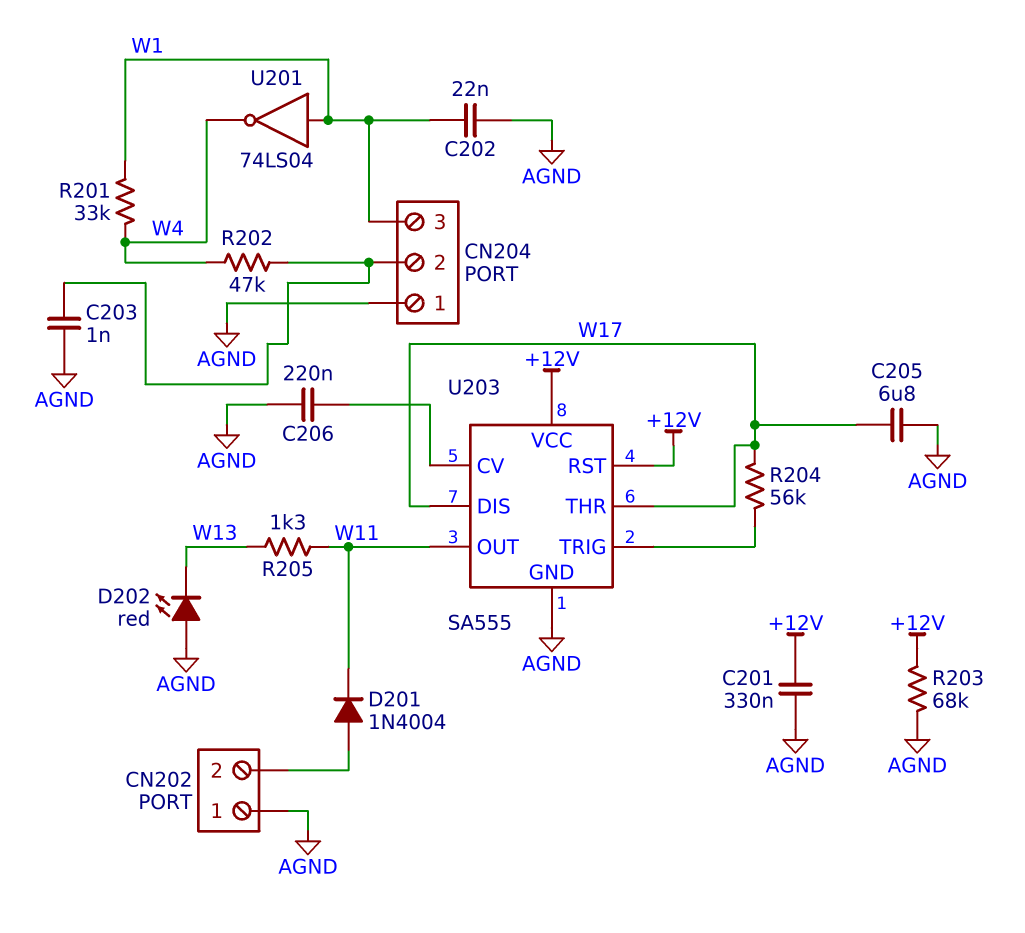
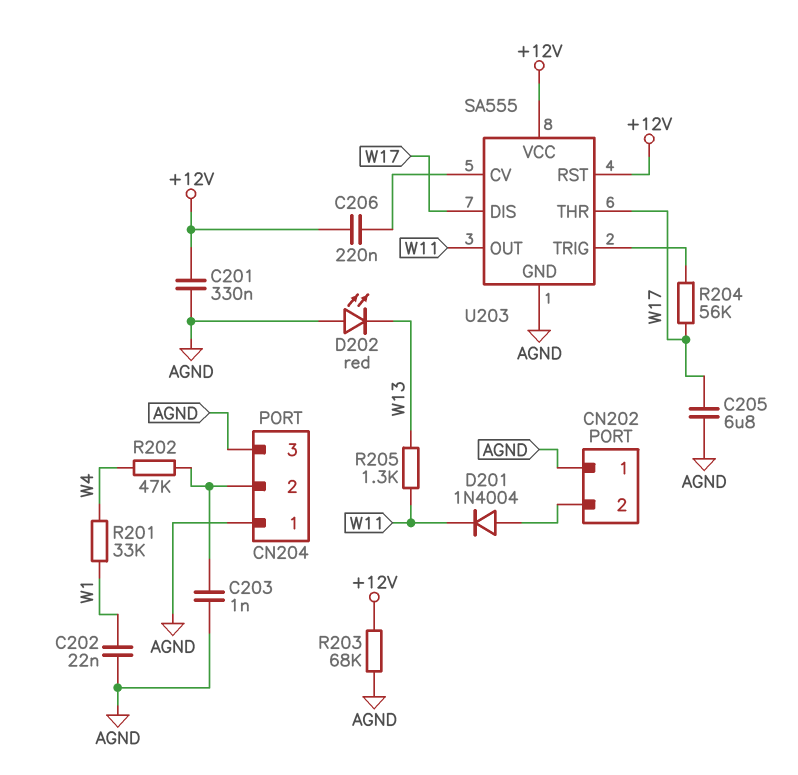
C206: 220nF (AGND, U203/CV) -> 220nF (+12V, U203/CV)
CN204 pin 3: W1 -> AGND
U201: NOT 74LS04 (in W1, out W4) -> none

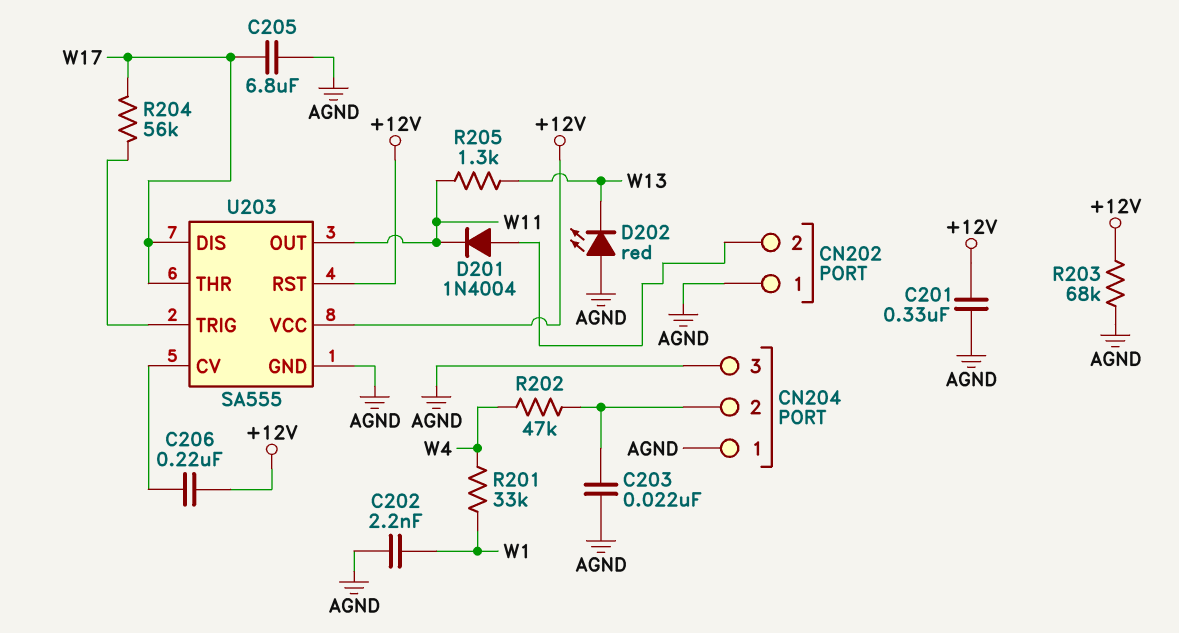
C202: 22nF (AGND, W1) -> 2.2nF (AGND, W1)
C203: 1nF (AGND, CN204/2) -> 22nF (AGND, CN204/2)

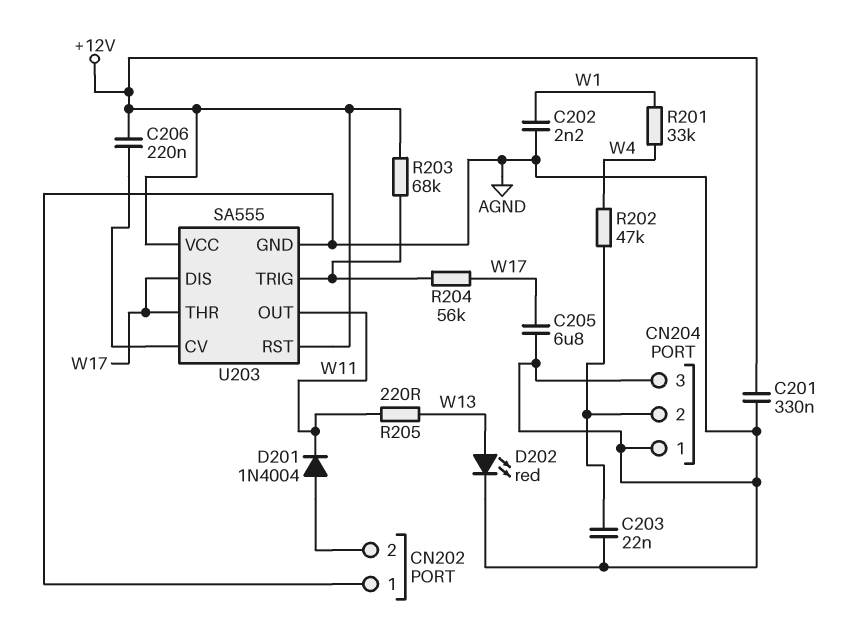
D202: LED red (A AGND, K W13) -> LED red (A W13, K AGND)
R203: 68k (+12V, AGND) -> 68k (+12V, U203/TRIG)
R205: 1.3k (W11, W13) -> 220 (W11, W13)

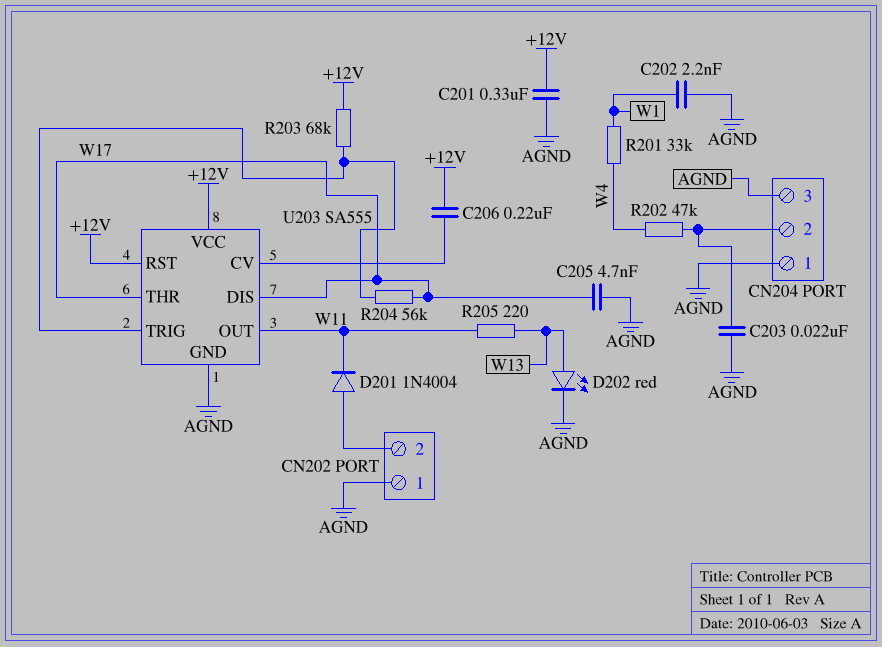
C205: 6.8uF (AGND, W17) -> 4.7nF (AGND, W17)

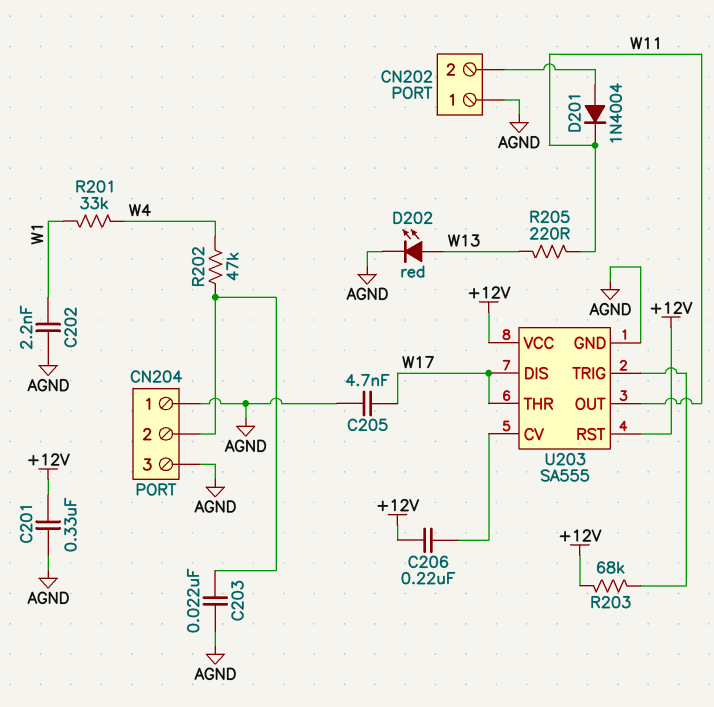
R204: 56k (U203/TRIG, W17) -> none

